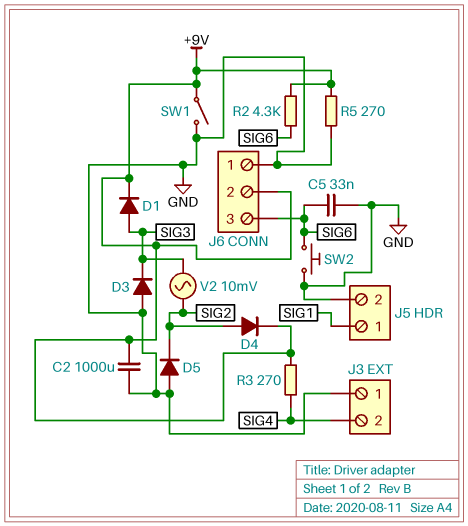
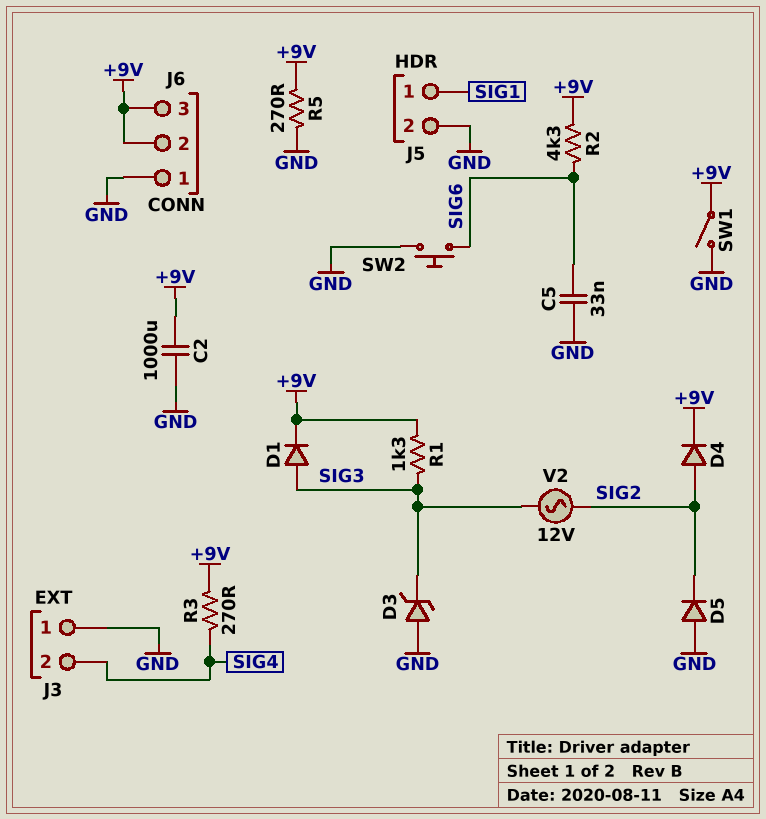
D3: diode (A GND, K SIG3) -> zener (A GND, K SIG3)
J6 pin 3: SIG6 -> +9V
R1: none -> 1.3k (+9V, SIG3)
V2: AC 10mV (SIG2, SIG3) -> AC 12V (SIG2, SIG3)

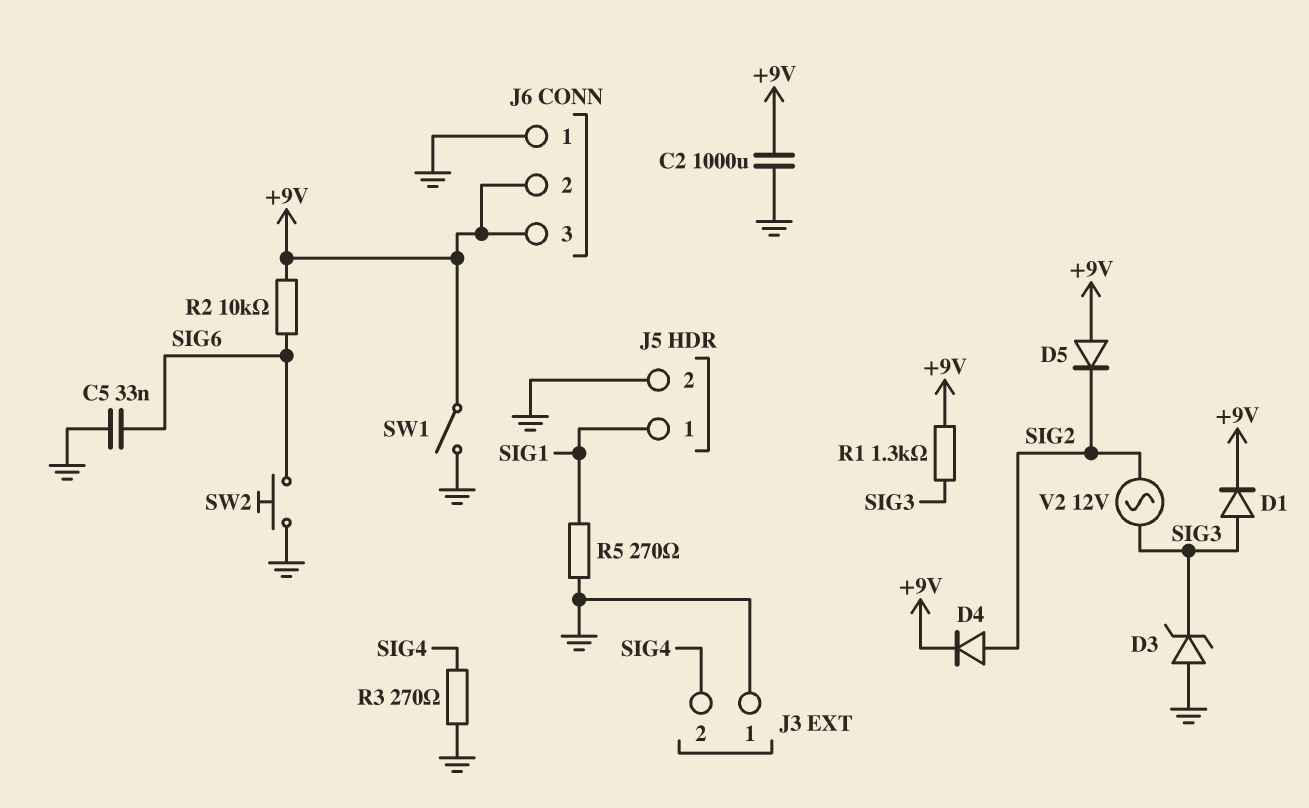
D5: diode (A GND, K SIG2) -> diode (A +9V, K SIG2)
R2: 4.3k (+9V, SIG6) -> 10k (+9V, SIG6)
R3: 270 (+9V, SIG4) -> 270 (GND, SIG4)
R5: 270 (+9V, GND) -> 270 (GND, SIG1)

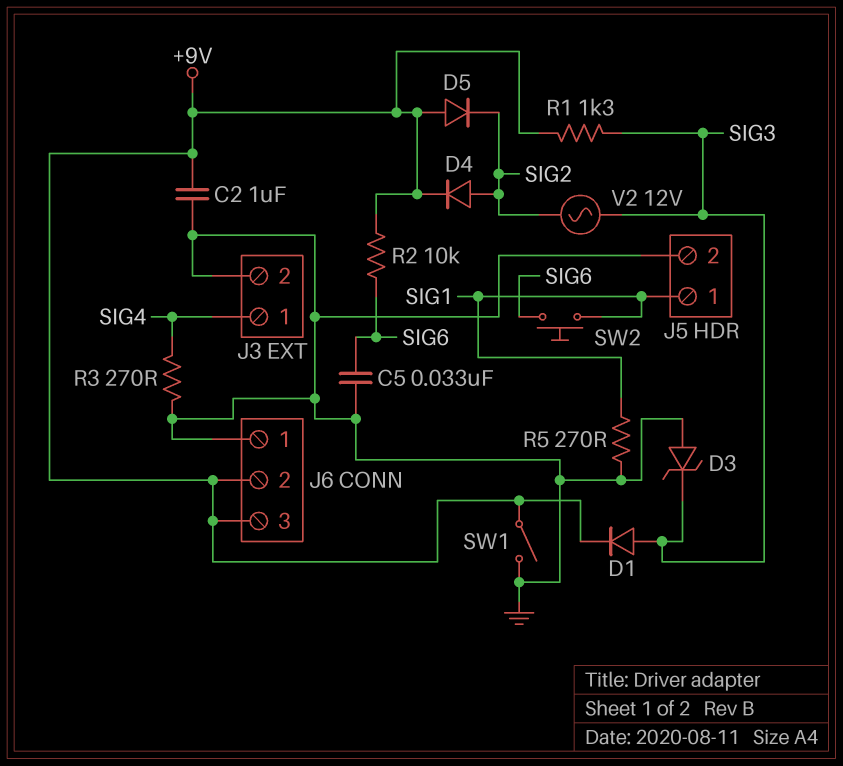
C2: 1000uF (+9V, GND) -> 1uF (+9V, GND)
J3 pin 1: GND -> SIG4
J3 pin 2: SIG4 -> GND
SW2: button (GND, SIG6) -> button (SIG1, SIG6)

